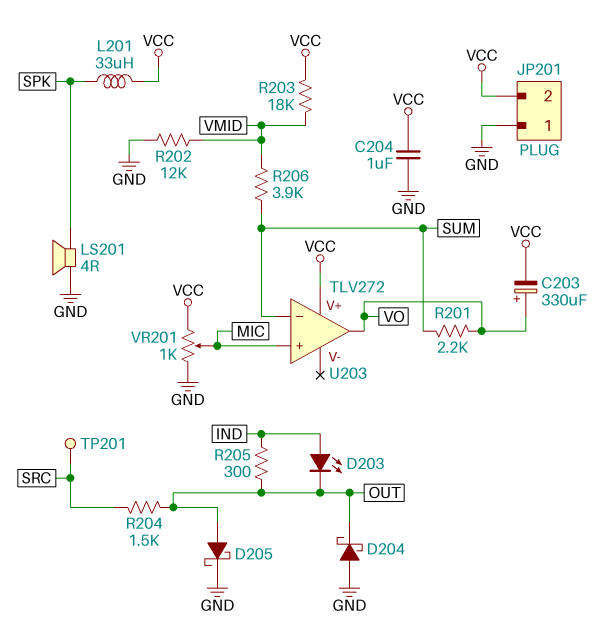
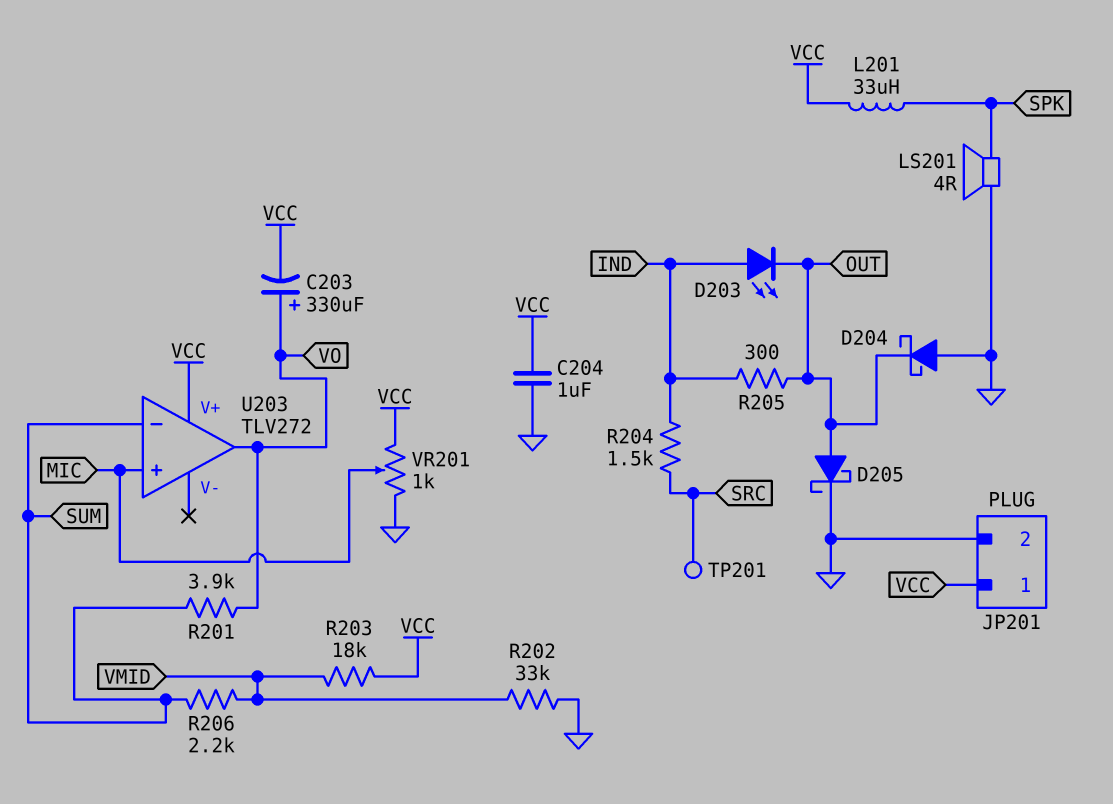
JP201 pin 1: GND -> VCC
JP201 pin 2: VCC -> GND
R201: 2.2k (SUM, VO) -> 3.9k (SUM, VO)
R202: 12k (GND, VMID) -> 33k (GND, VMID)
R204: 1.5k (OUT, SRC) -> 1.5k (IND, SRC)
R206: 3.9k (SUM, VMID) -> 2.2k (SUM, VMID)

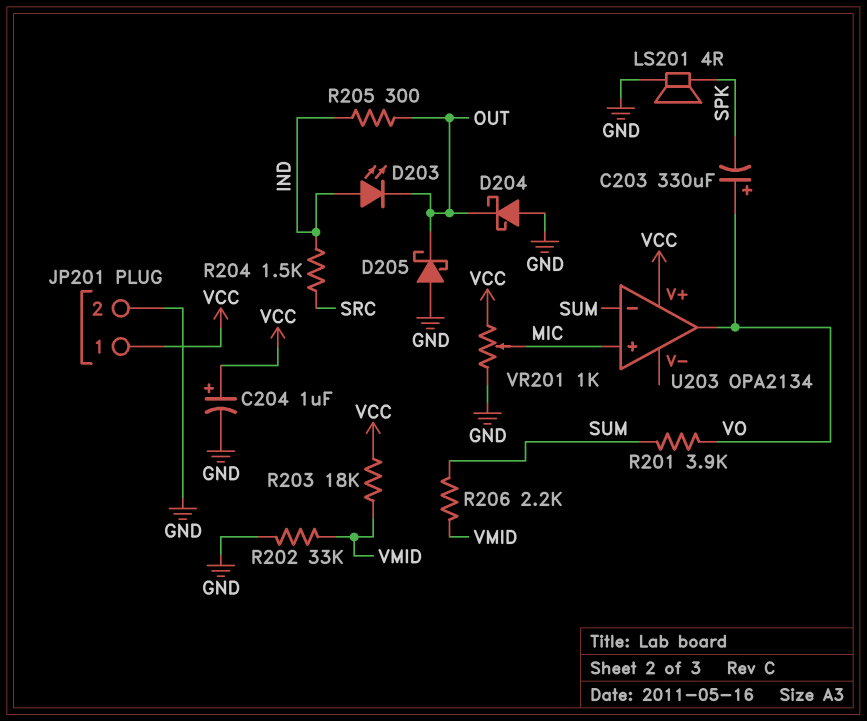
C203: 330uF (plus VO, minus VCC) -> 330uF (plus VO, minus SPK)
C204: 1uF (GND, VCC) -> 1uF (plus VCC, minus GND)
D205: schottky (A OUT, K GND) -> schottky (A GND, K OUT)
L201: 33uH (SPK, VCC) -> none
TP201: test point (SRC) -> none
U203: TLV272 -> OPA2134

